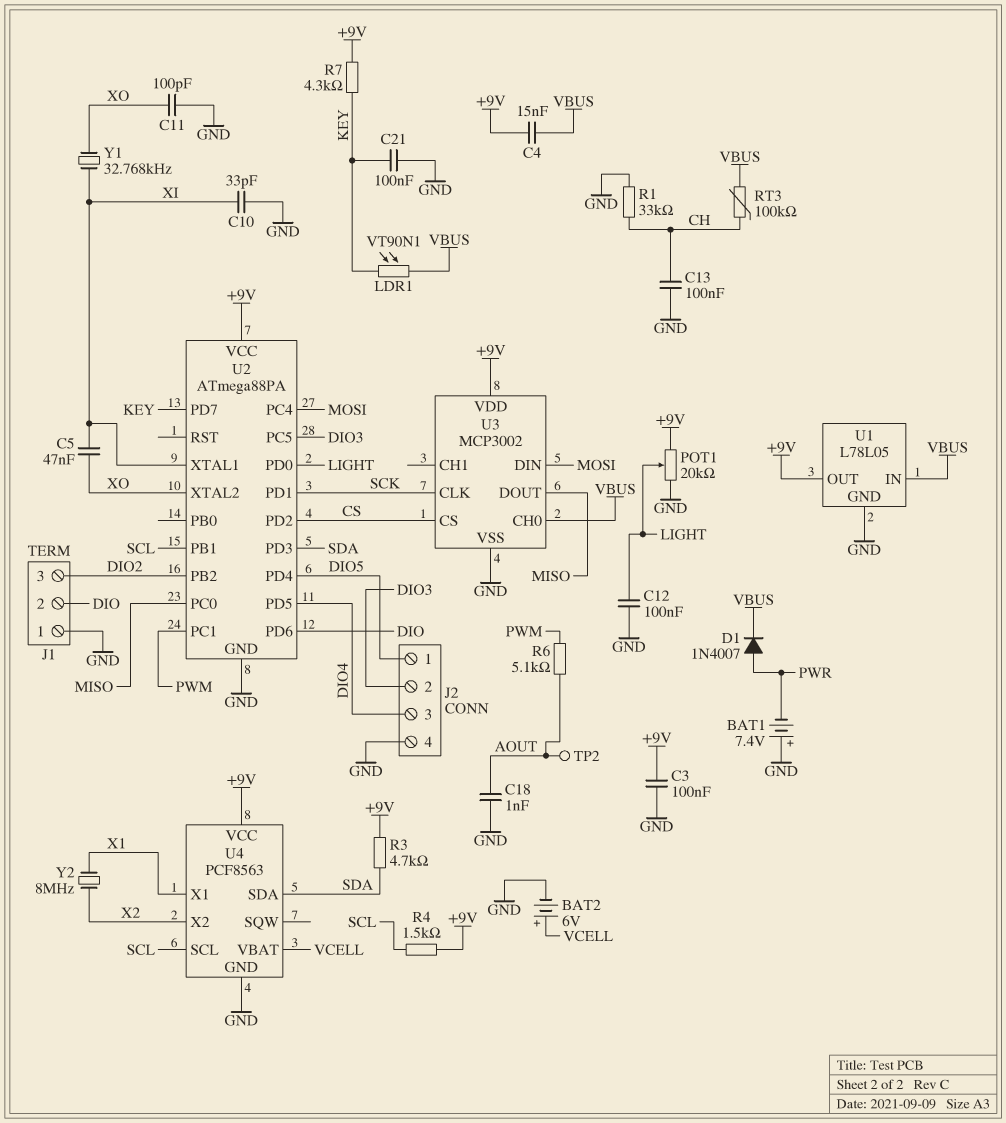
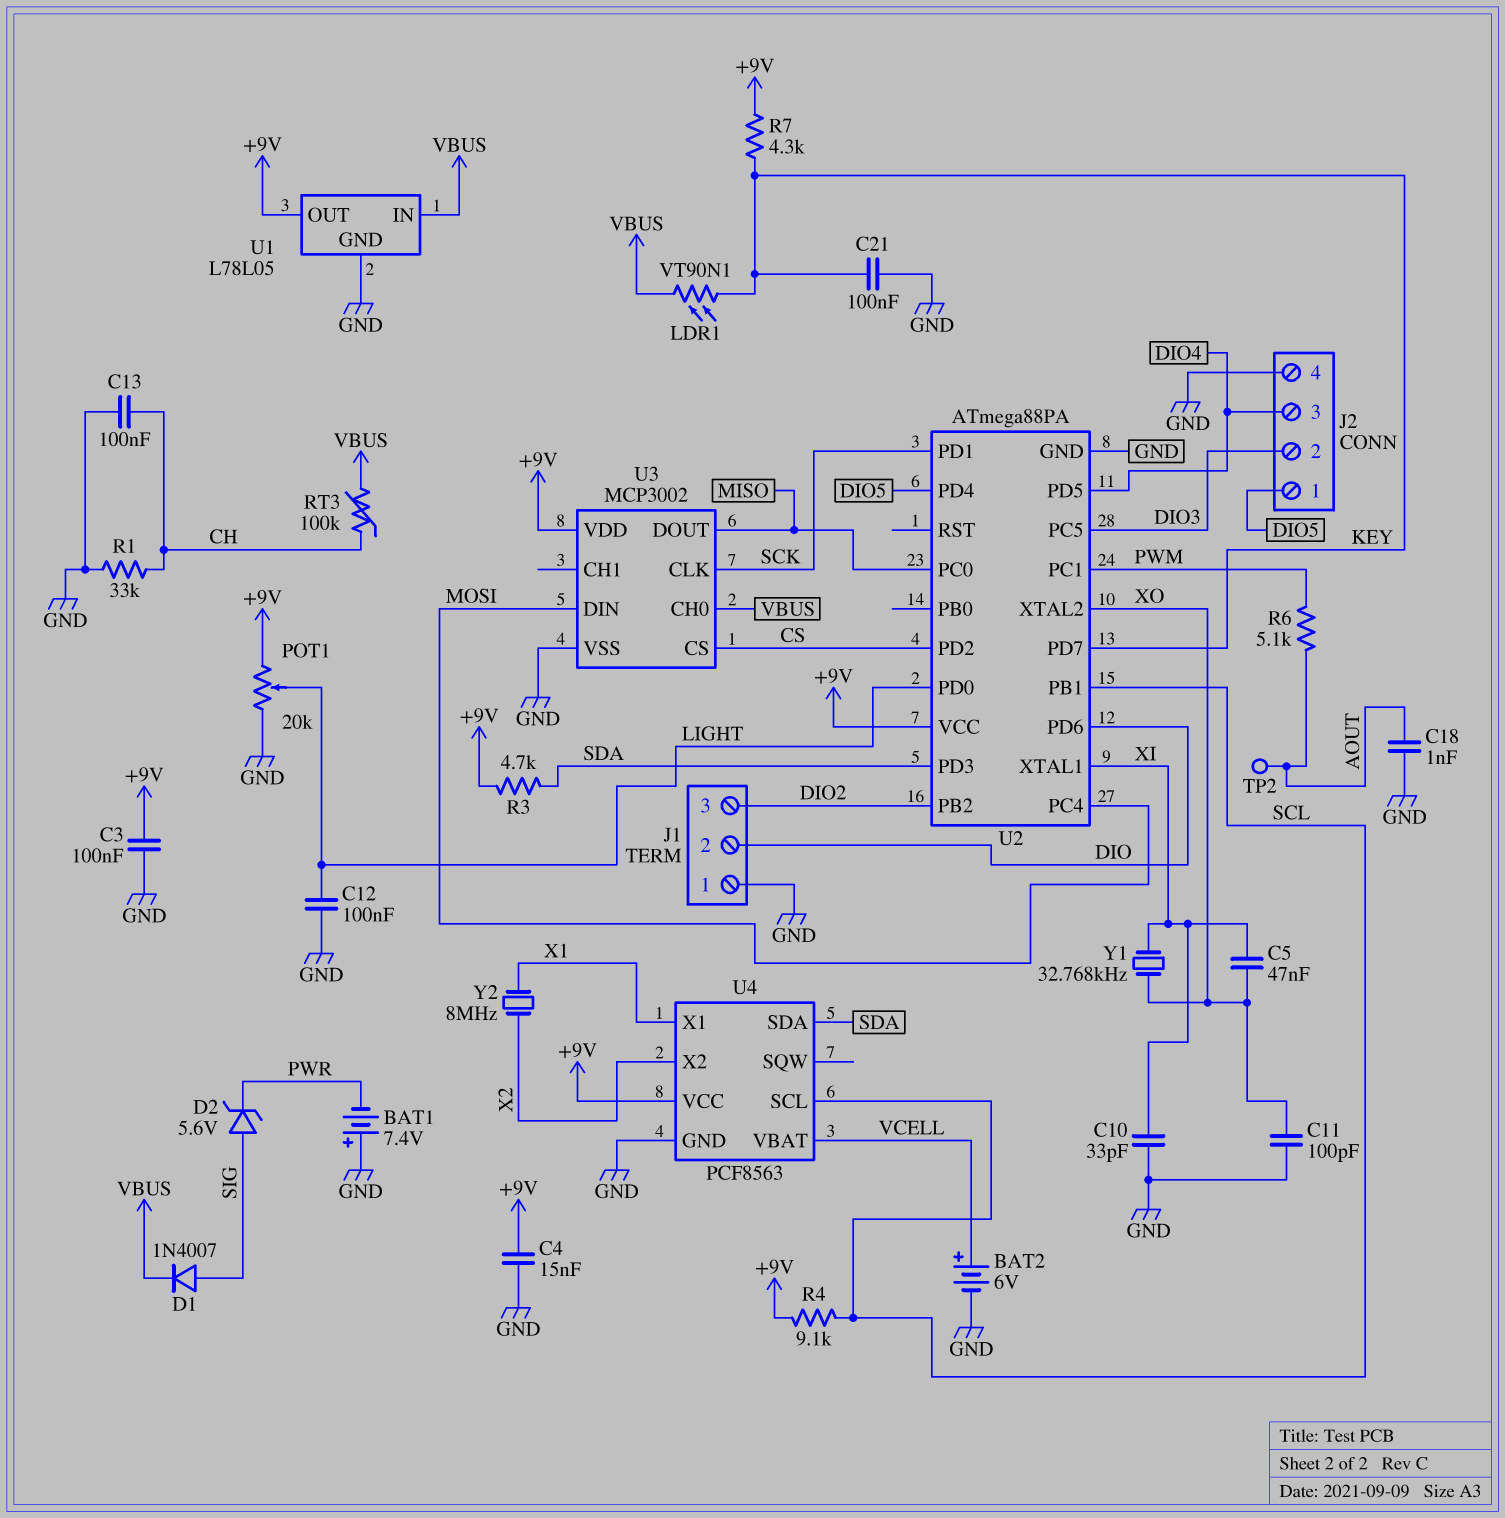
C4: 15nF (+9V, VBUS) -> 15nF (+9V, GND)
D1: diode 1N4007 (A PWR, K VBUS) -> diode 1N4007 (A SIG, K VBUS)
D2: none -> zener 5.6V (A SIG, K PWR)
R4: 1.5k (+9V, SCL) -> 9.1k (+9V, SCL)

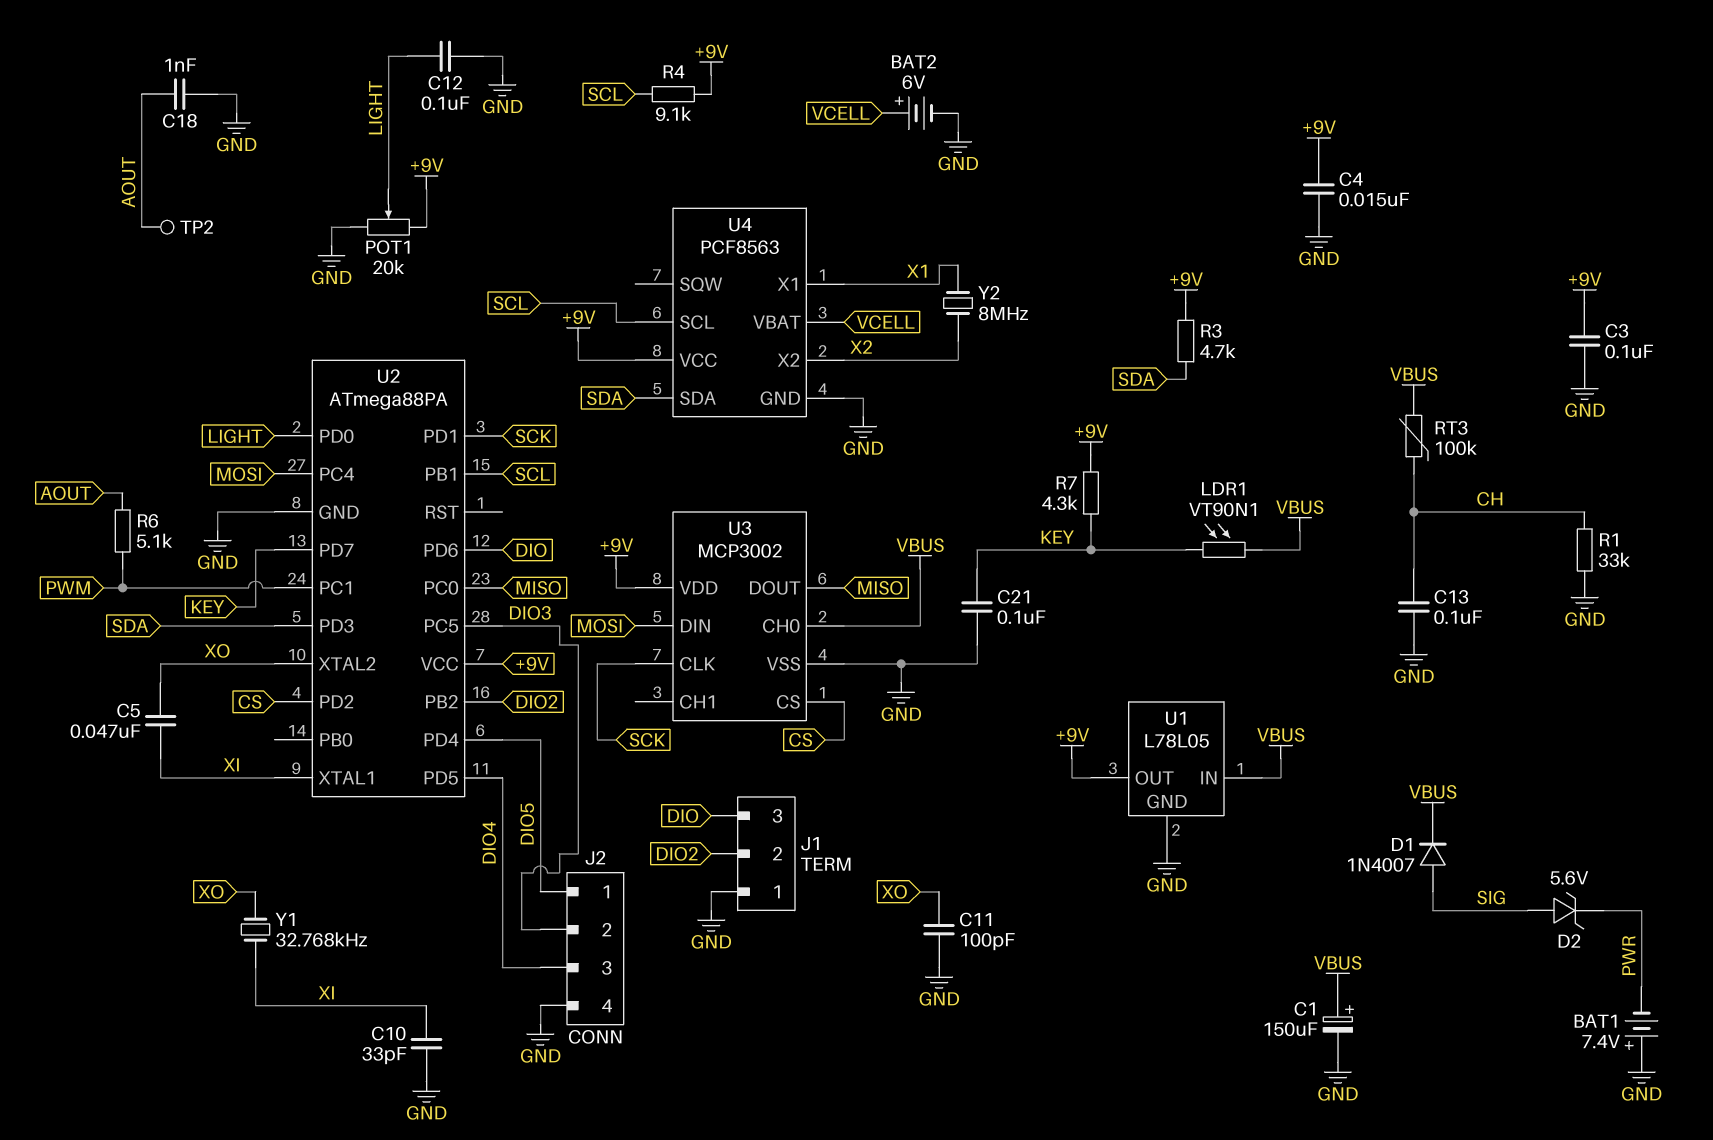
C1: none -> 150uF (plus VBUS, minus GND)
J1 pin 2: DIO -> DIO2
J1 pin 3: DIO2 -> DIO

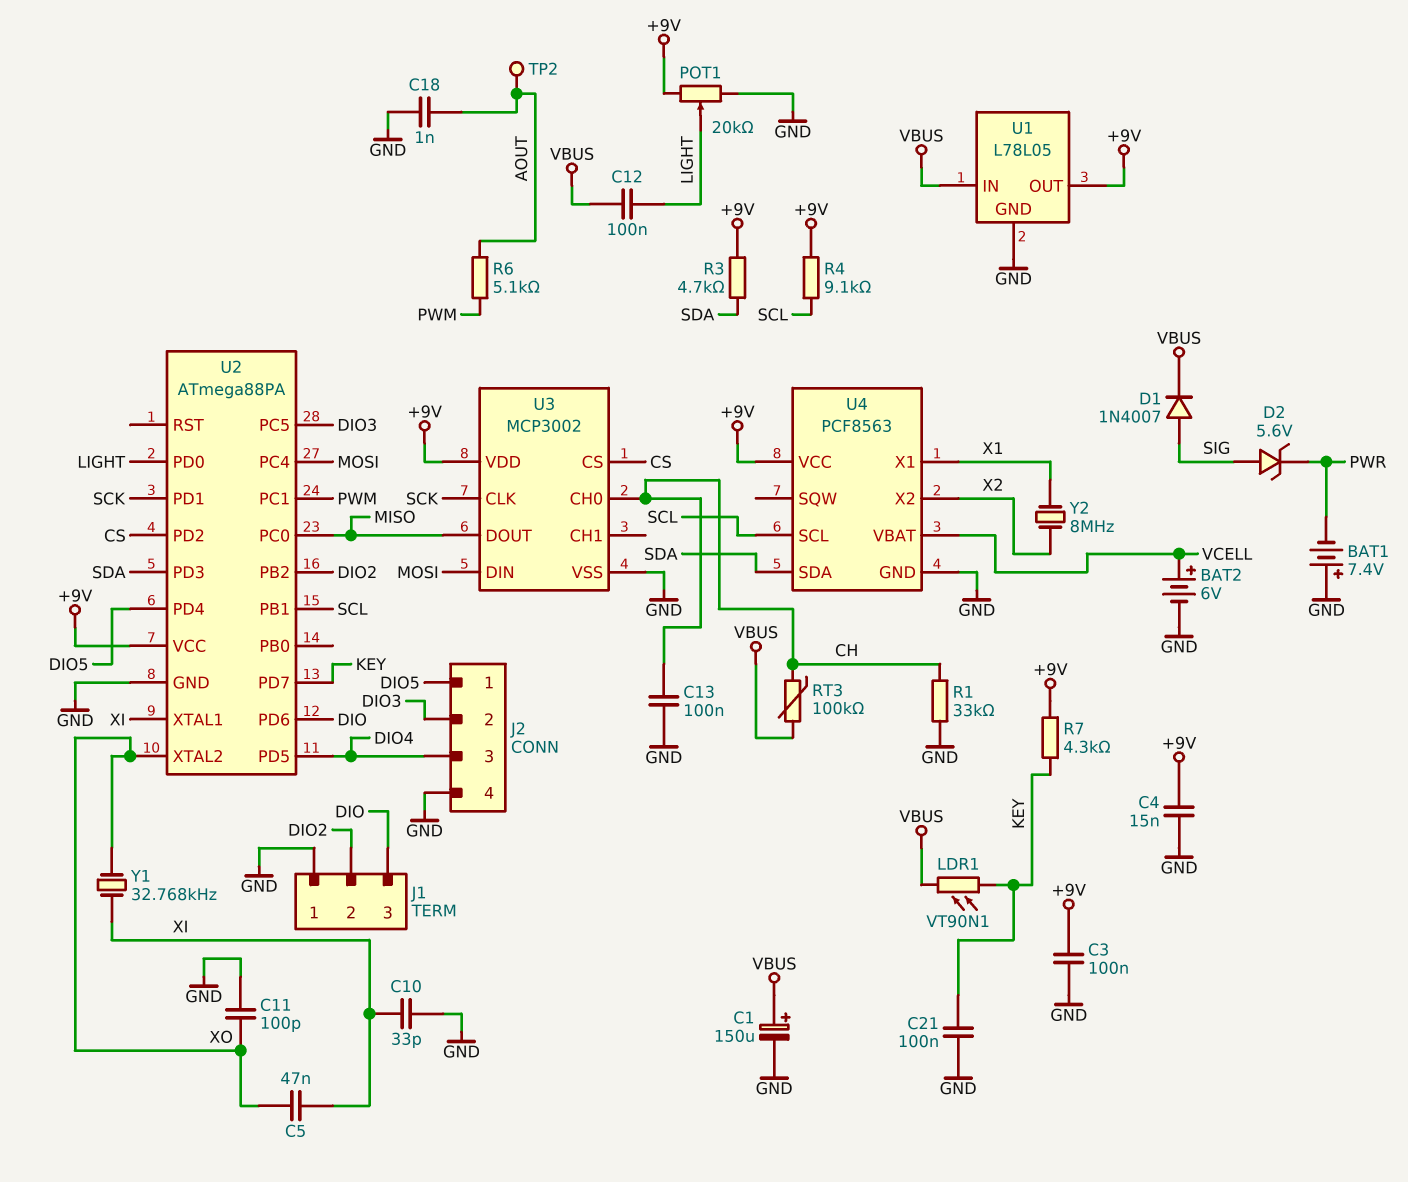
C12: 100nF (GND, LIGHT) -> 100nF (LIGHT, VBUS)
U3 pin CH0: VBUS -> CH

